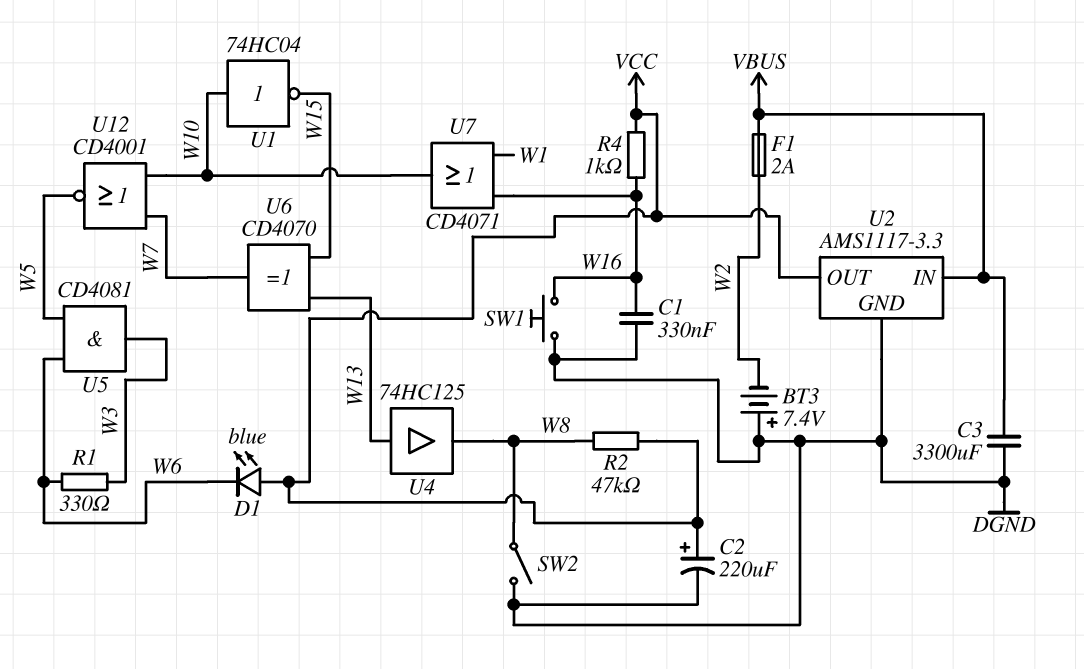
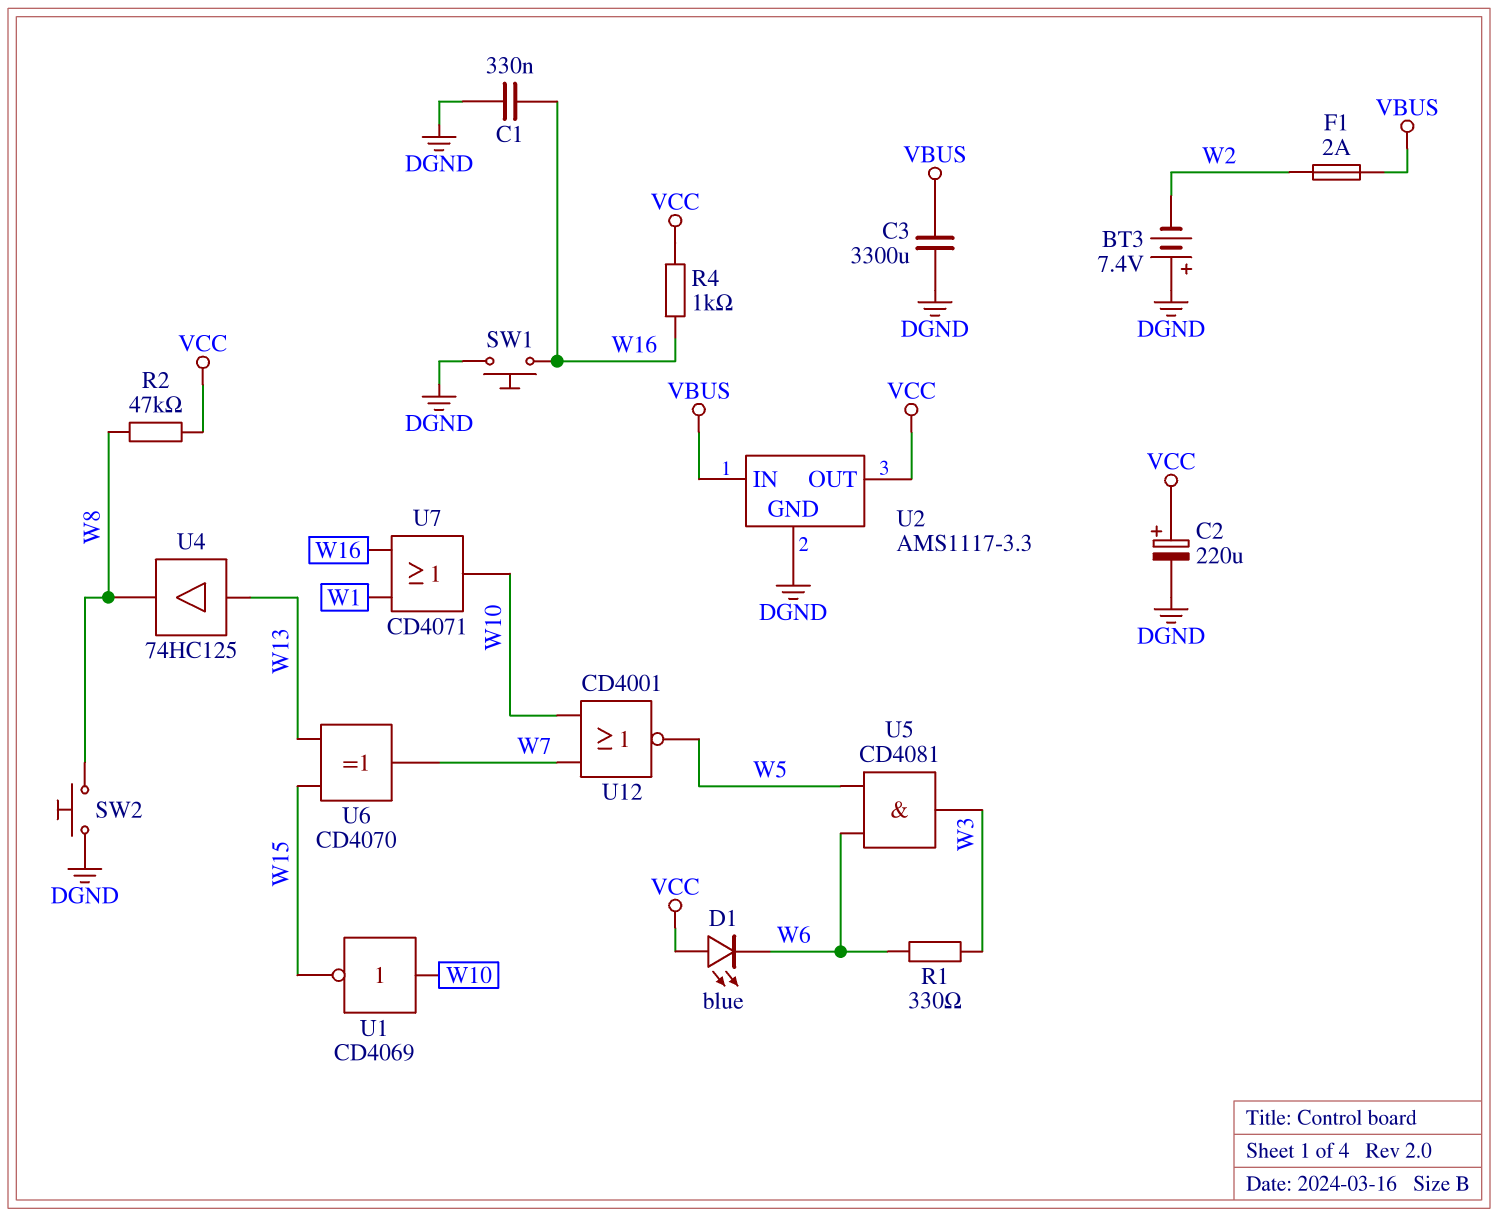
SW2: switch (DGND, W8) -> button (DGND, W8)
U1: NOT 74HC04 (in W10, out W15) -> NOT CD4069 (in W10, out W15)

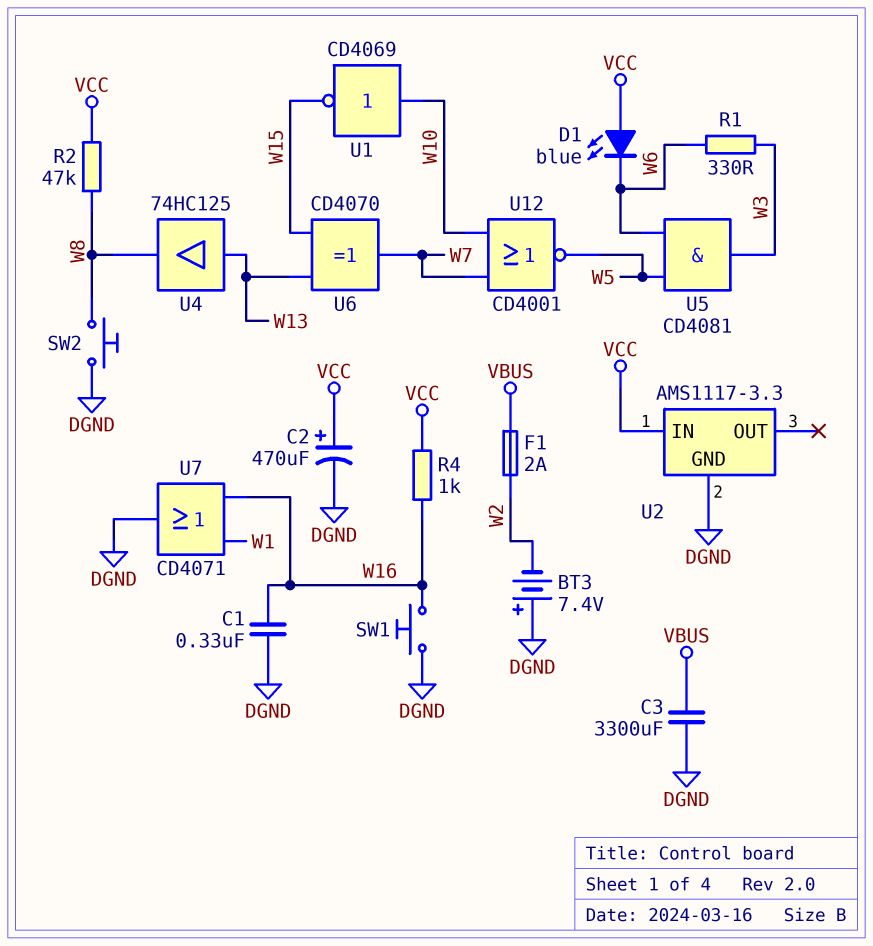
C2: 220uF (plus VCC, minus DGND) -> 470uF (plus VCC, minus DGND)
U2 pin IN: VBUS -> VCC
U2 pin OUT: VCC -> none
U7: OR CD4071 (in W1, in W16, out W10) -> OR CD4071 (in W1, in W16, out DGND)

